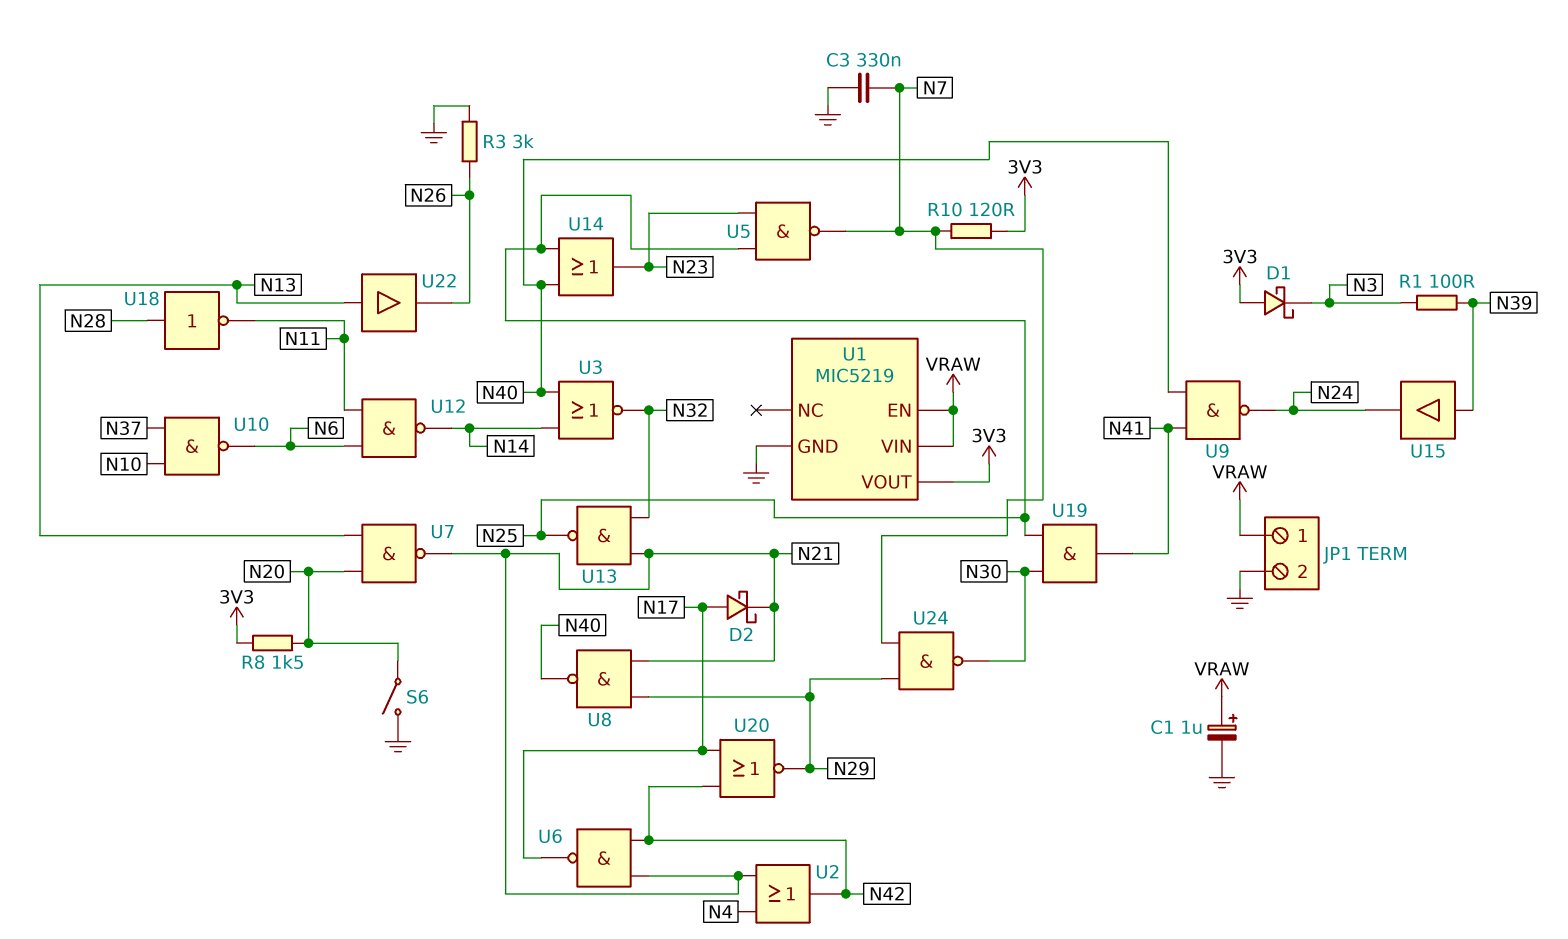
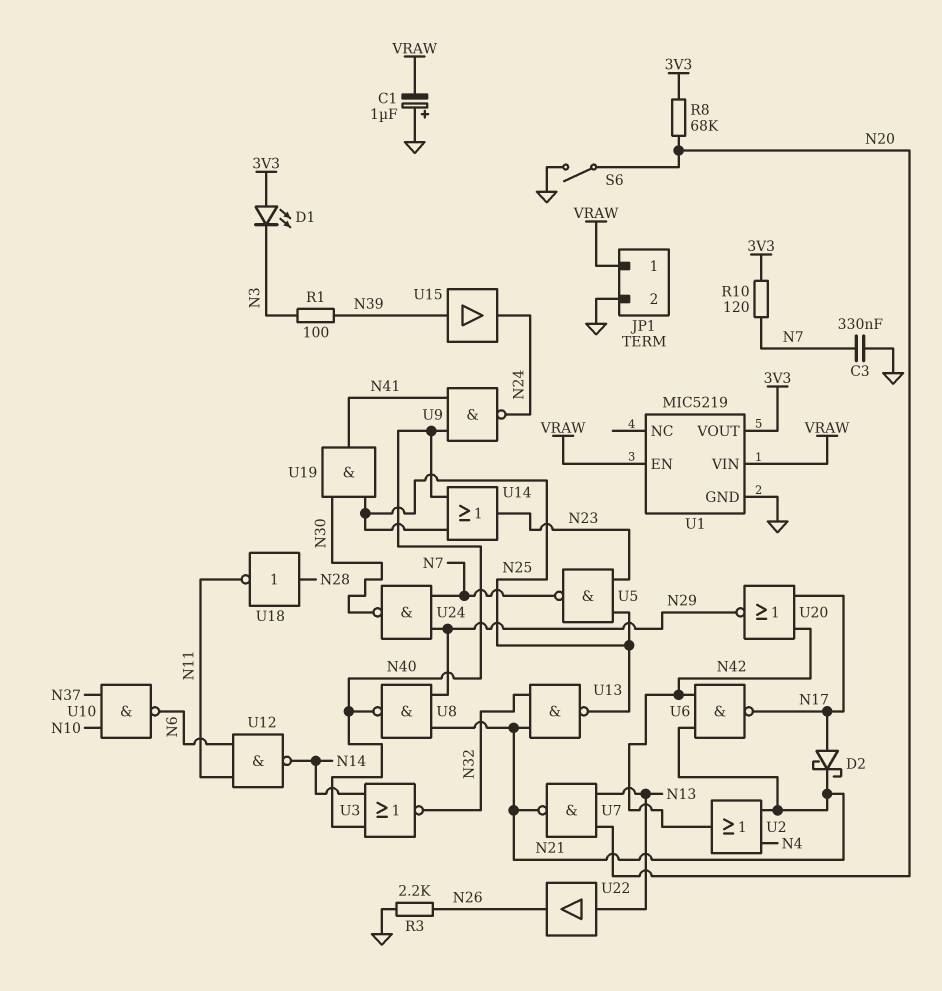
C1: 1uF (plus VRAW, minus GND) -> 1uF (plus GND, minus VRAW)
D1: schottky (A 3V3, K N3) -> LED (A 3V3, K N3)
R3: 3k (GND, N26) -> 2.2k (GND, N26)
R8: 1.5k (3V3, N20) -> 68k (3V3, N20)

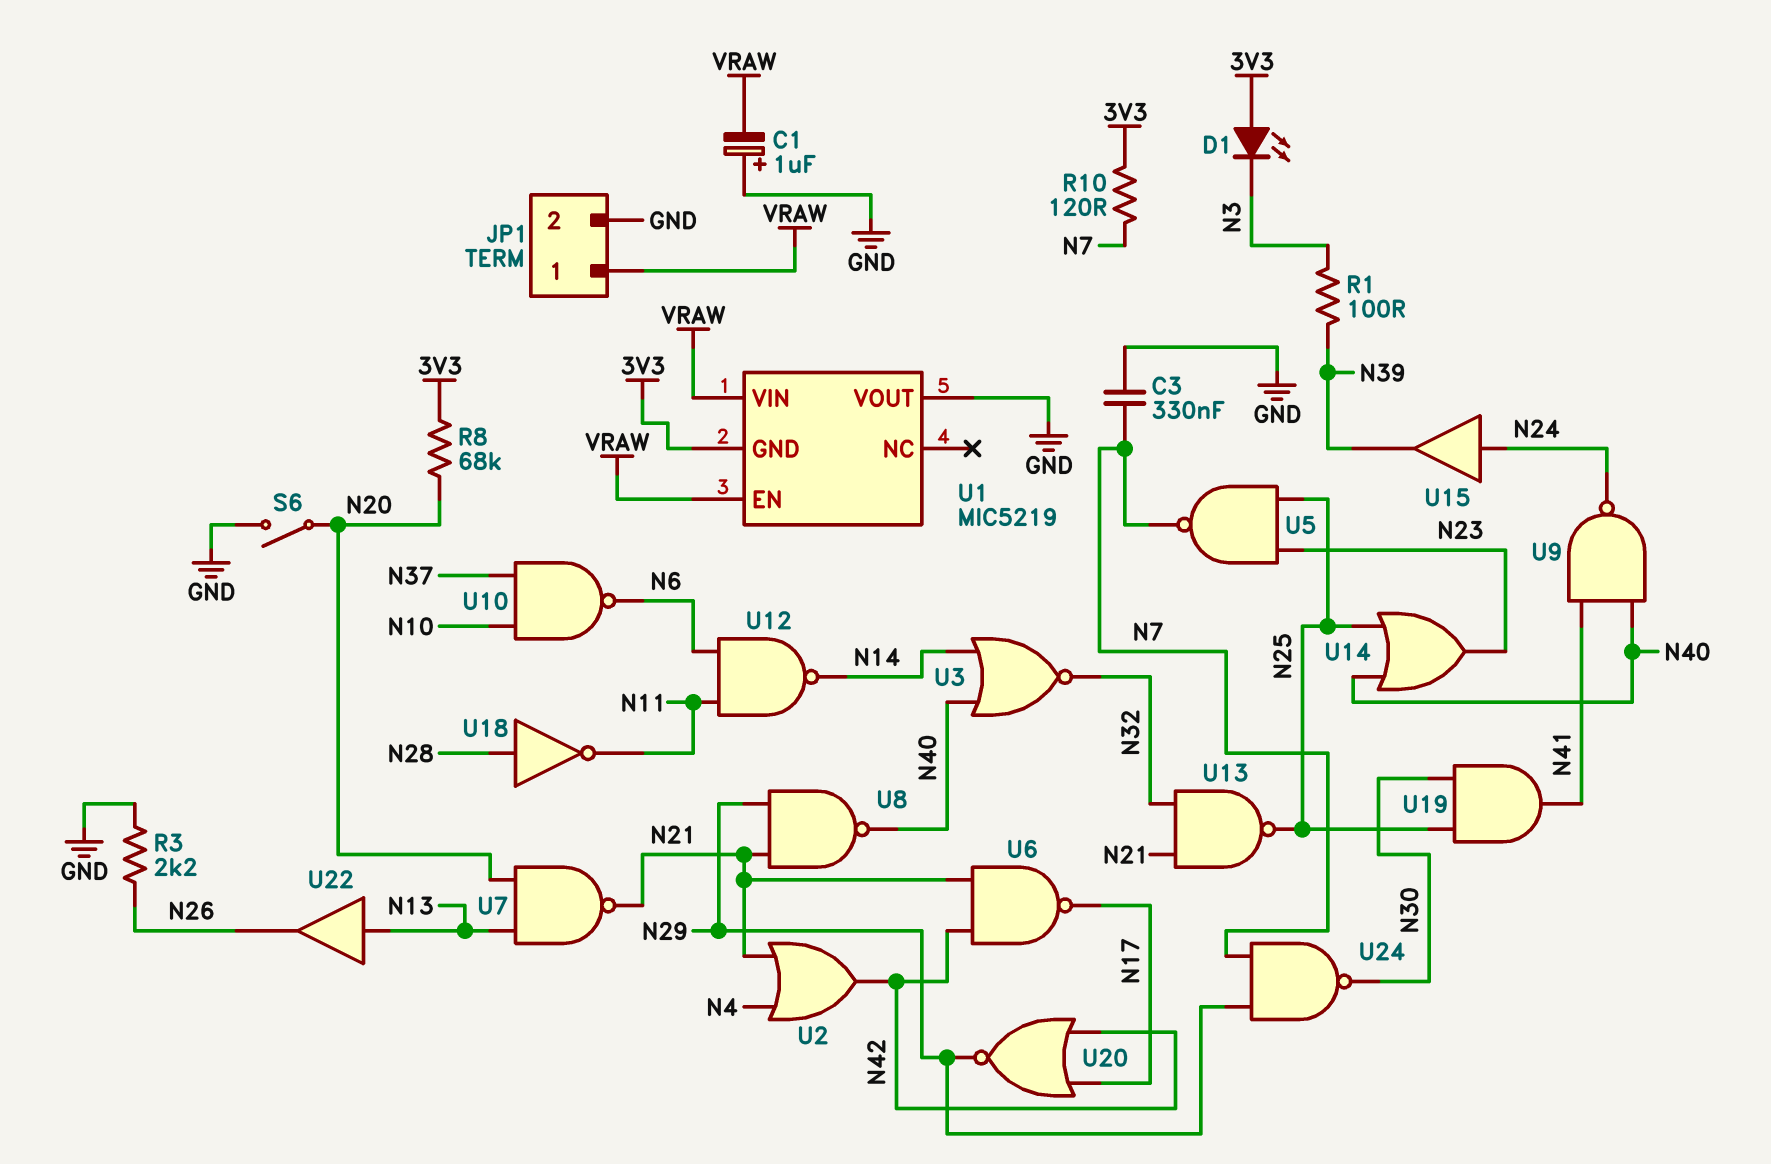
D2: schottky (A N17, K N21) -> none
U1 pin GND: GND -> 3V3
U1 pin VOUT: 3V3 -> GND
U15: buffer (in N39, out N24) -> buffer (in N24, out N39)

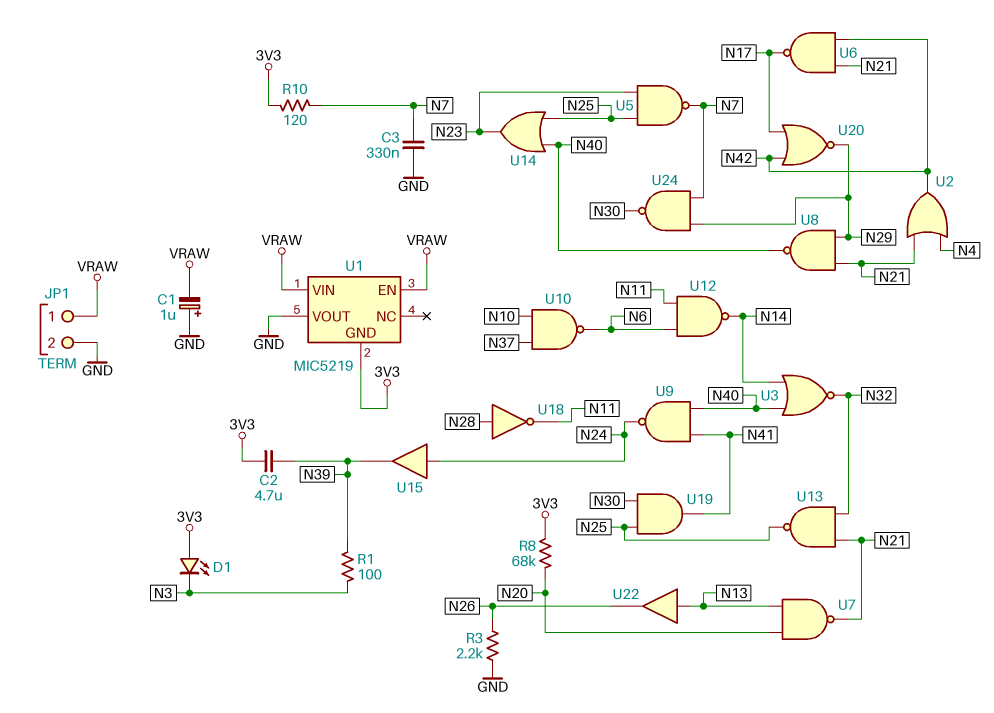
C2: none -> 4.7uF (3V3, N39)
S6: switch (GND, N20) -> none

